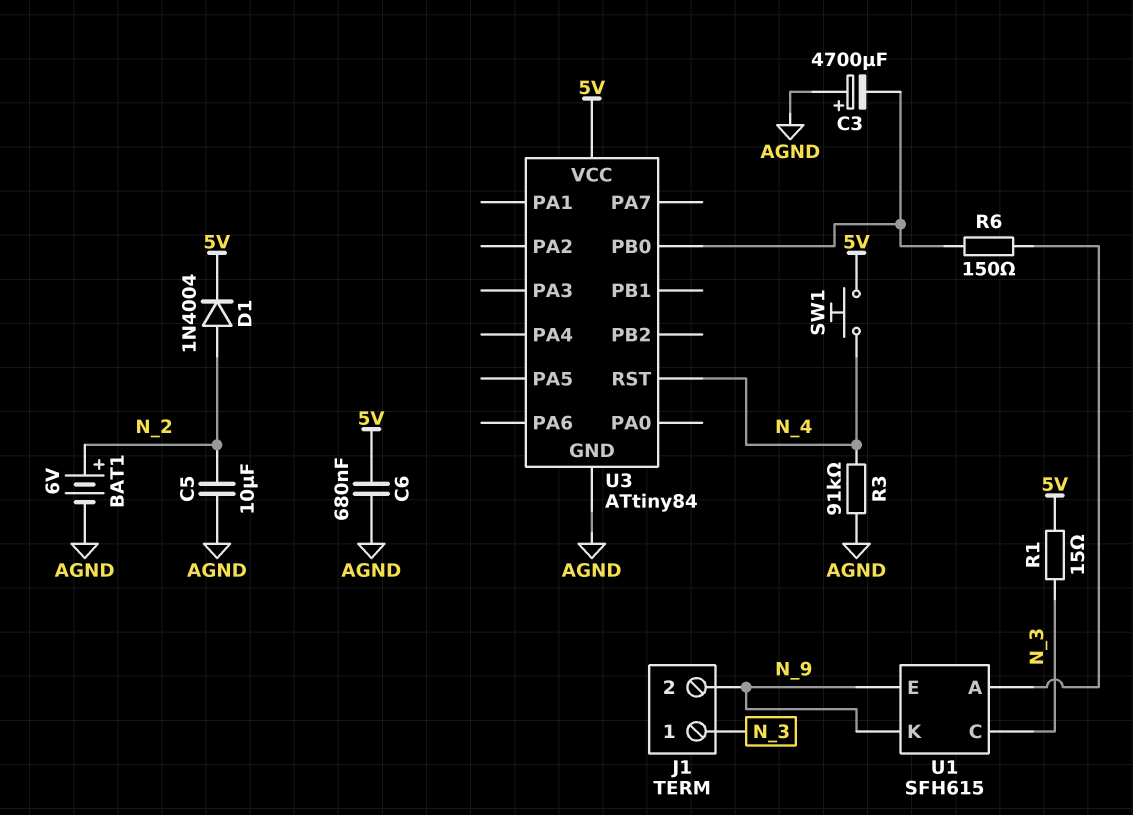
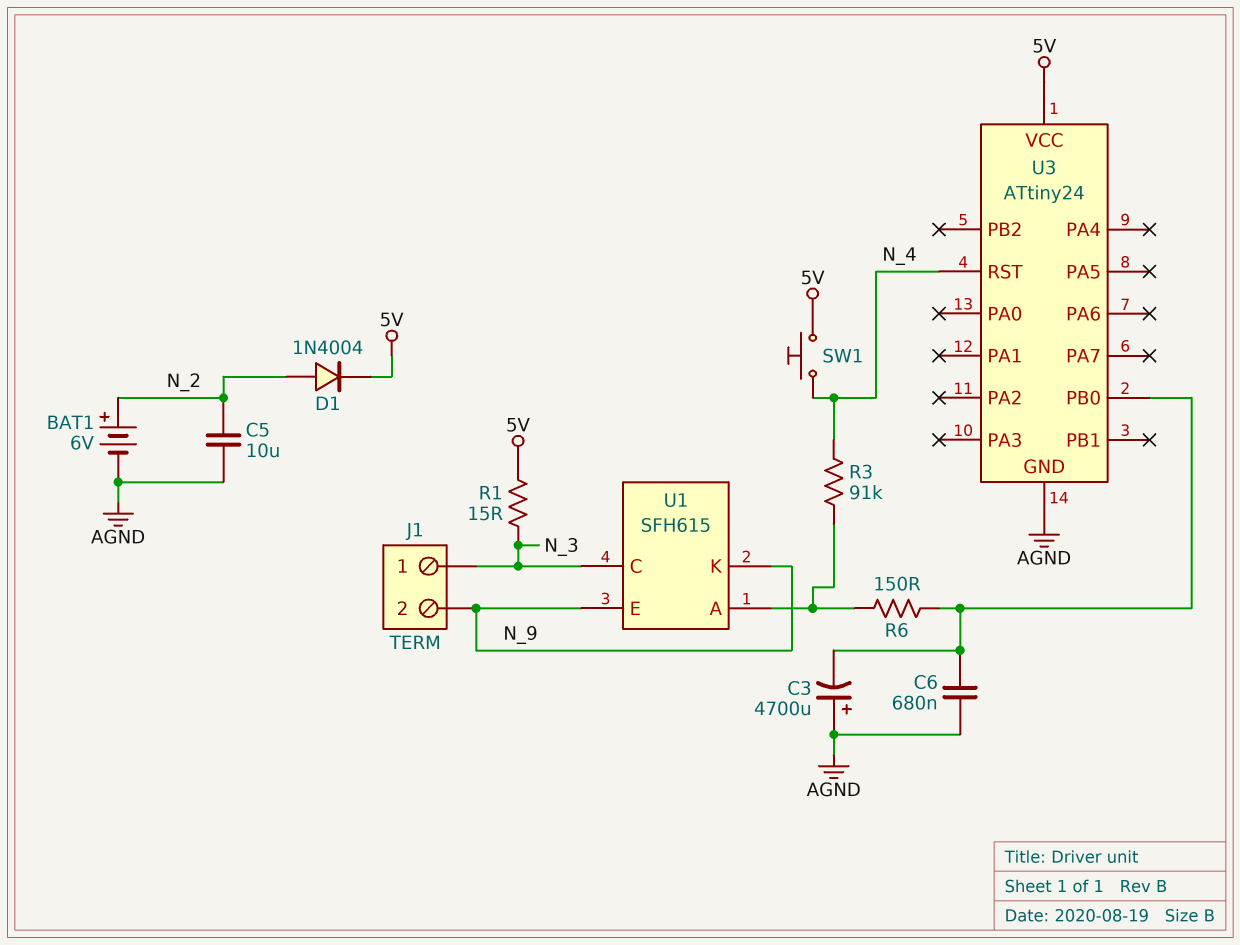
C6: 680nF (5V, AGND) -> 680nF (AGND, U3/PB0)
R3: 91k (AGND, N_4) -> 91k (N_4, U1/A)
U3: ATtiny84 -> ATtiny24

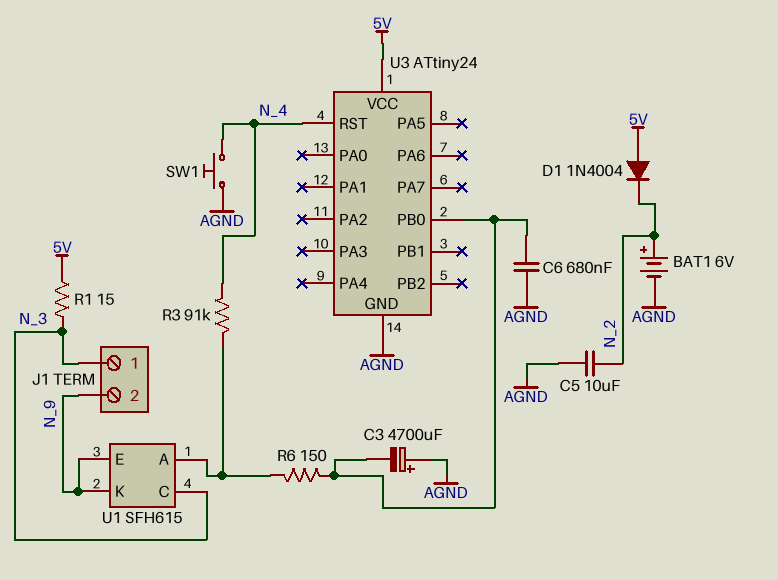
D1: diode 1N4004 (A N_2, K 5V) -> diode 1N4004 (A 5V, K N_2)
SW1: button (5V, N_4) -> button (AGND, N_4)

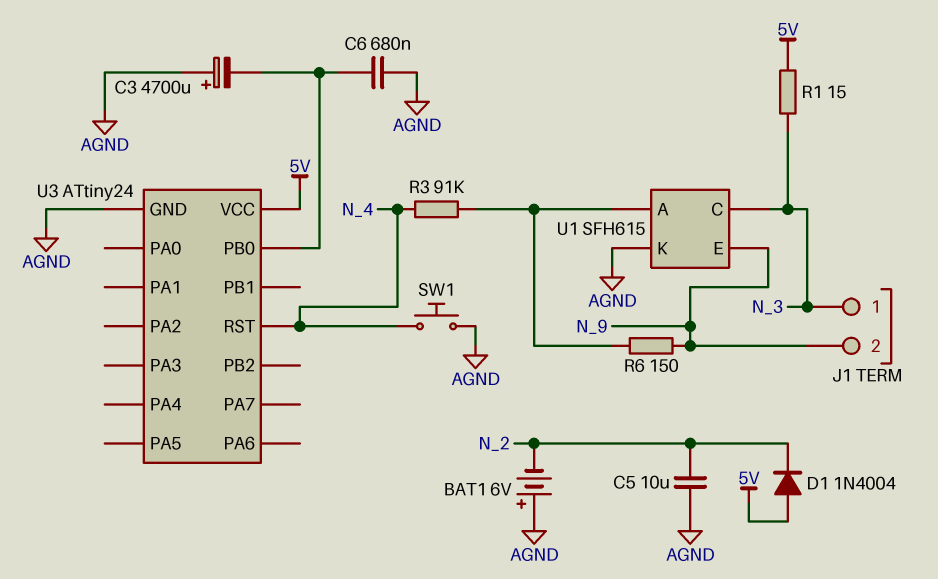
BAT1: 6V (plus N_2, minus AGND) -> 6V (plus AGND, minus N_2)
R6: 150 (U1/A, U3/PB0) -> 150 (N_9, U1/A)
U1 pin K: N_9 -> AGND

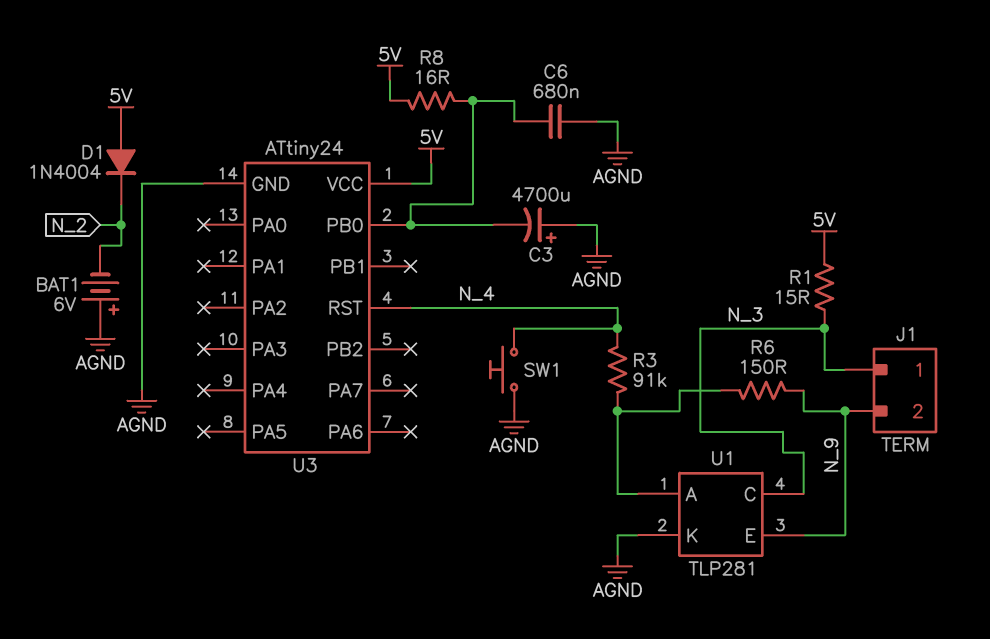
C5: 10uF (AGND, N_2) -> none
R8: none -> 16 (5V, U3/PB0)
U1: SFH615 -> TLP281

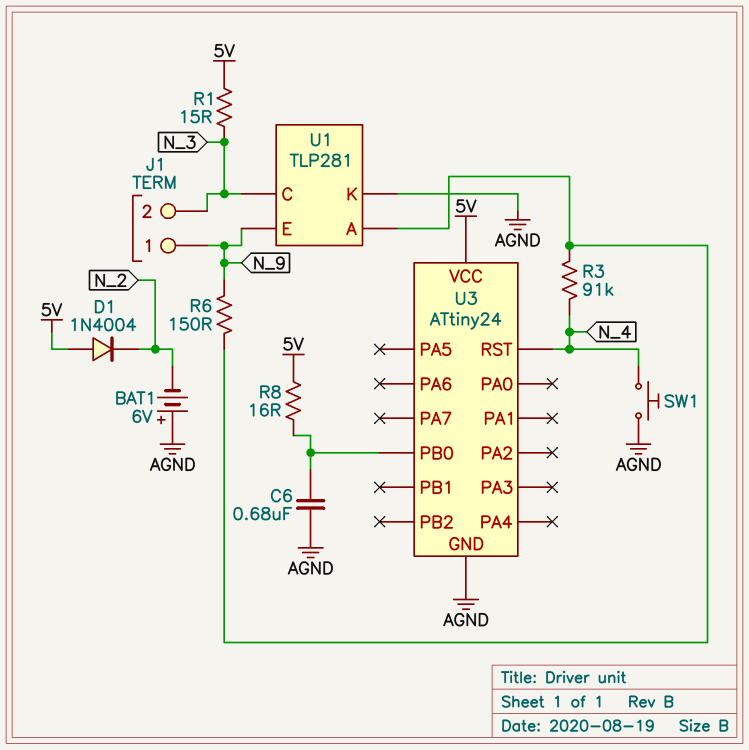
C3: 4700uF (plus AGND, minus U3/PB0) -> none
J1 pin 1: N_3 -> N_9
J1 pin 2: N_9 -> N_3

